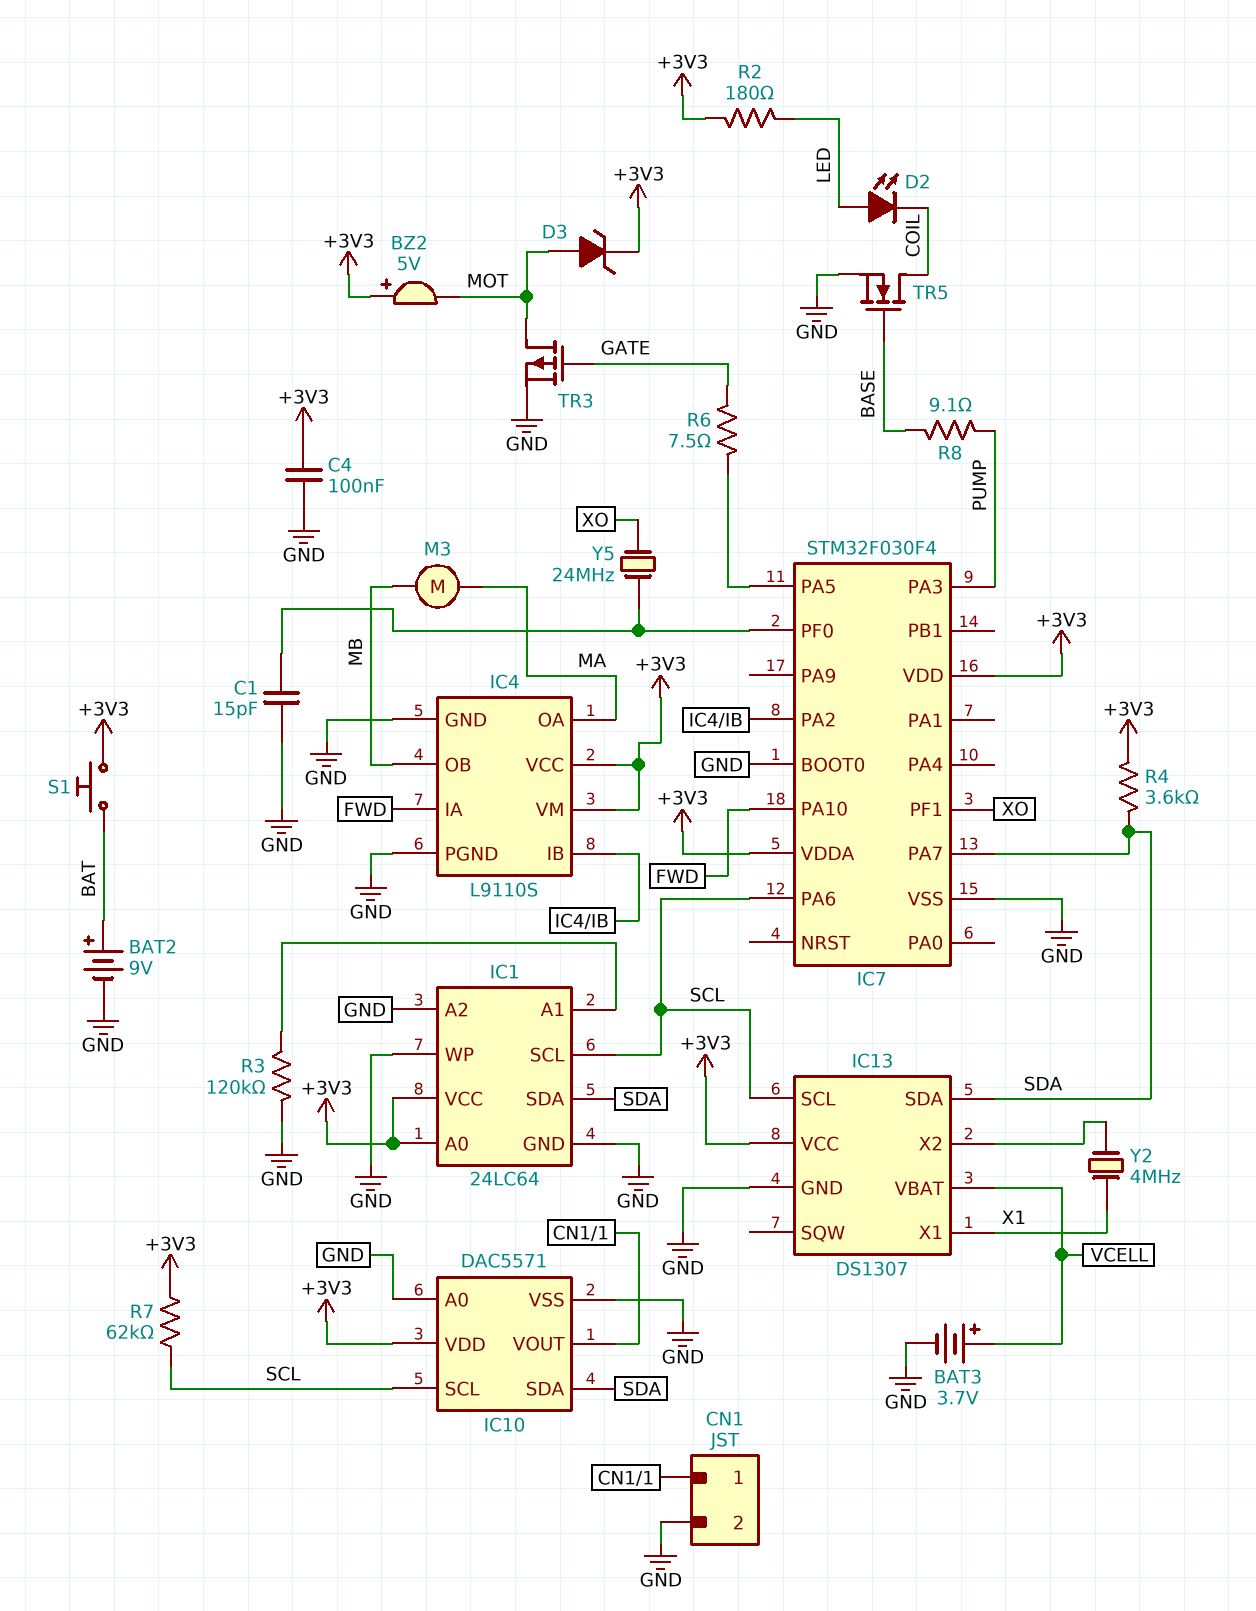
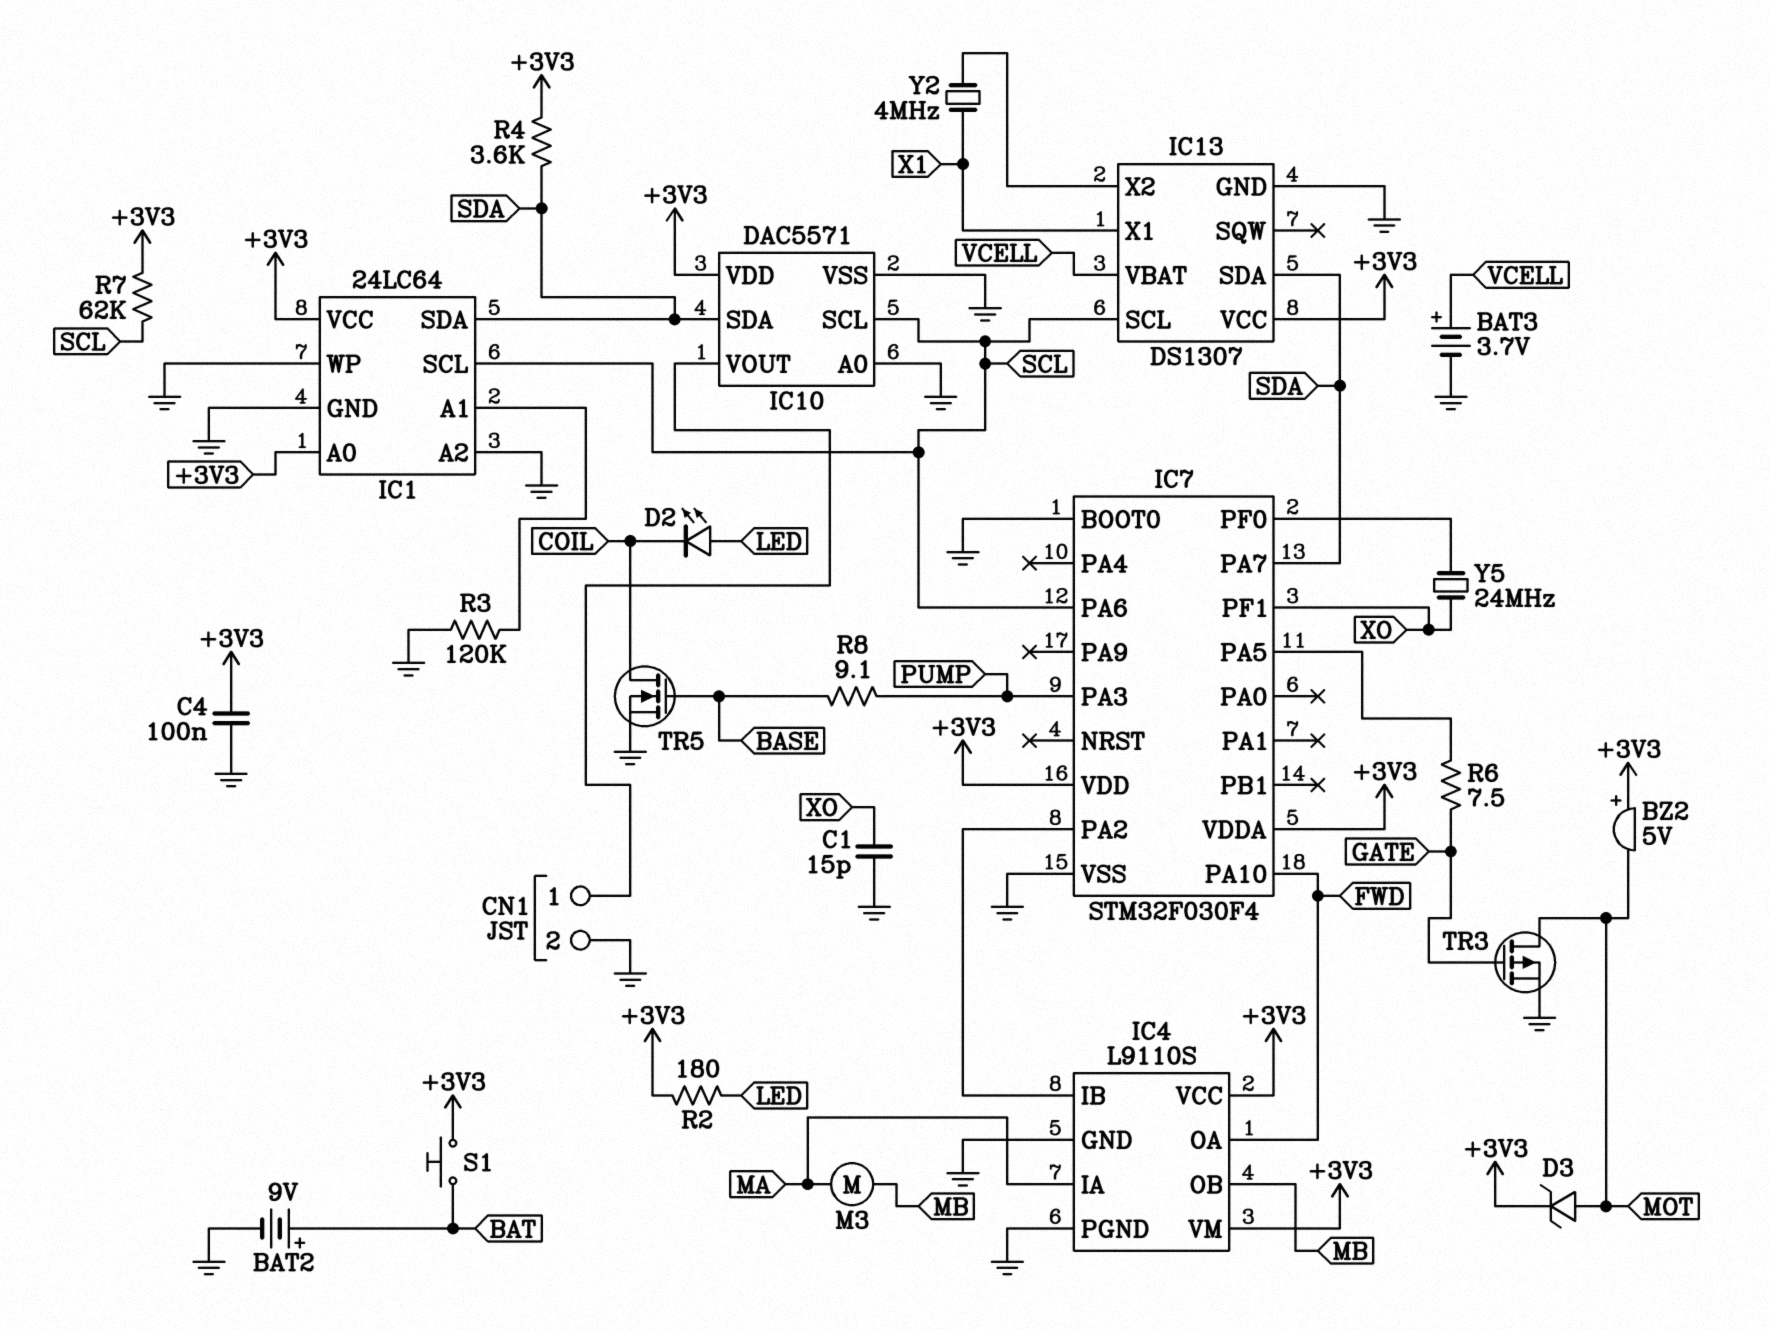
C1: 15pF (GND, IC7/PF0) -> 15pF (GND, XO)
IC4 pin IA: FWD -> MA
IC4 pin OA: MA -> FWD

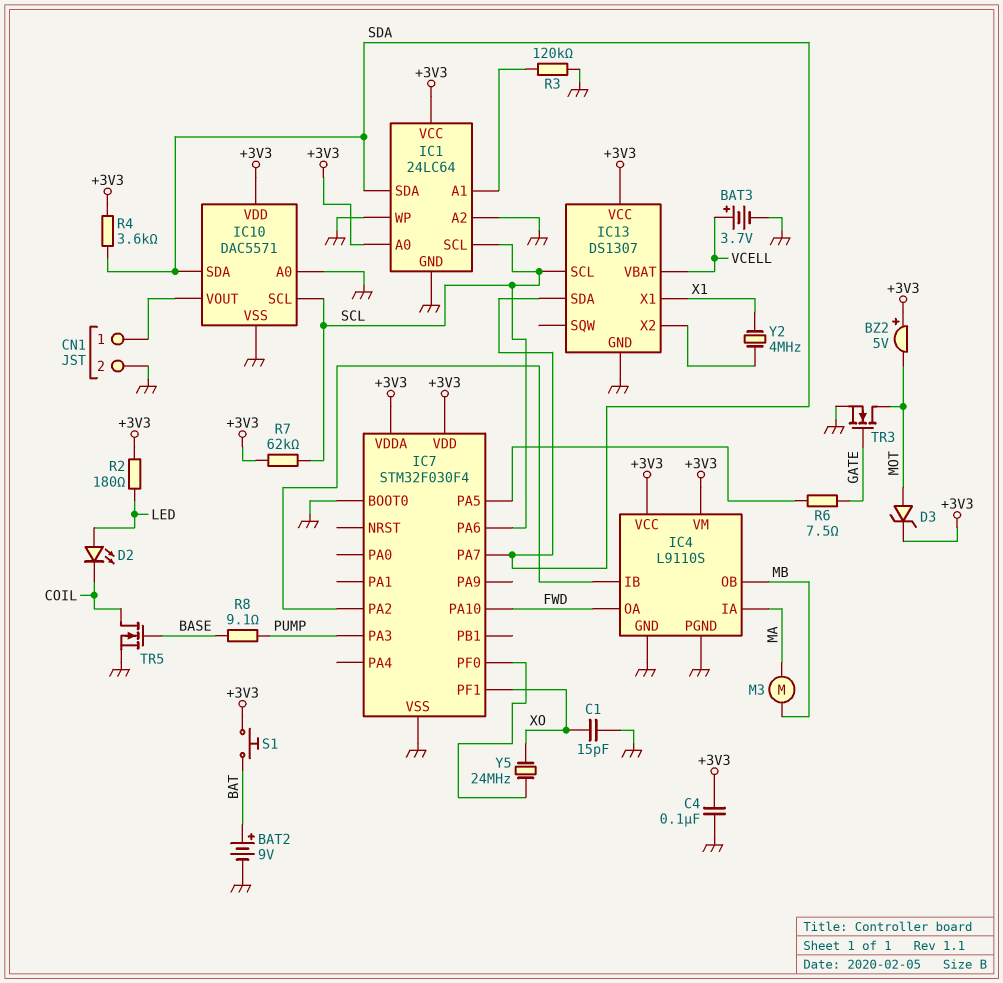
TR3: PMOS (G GATE, D MOT, S GND) -> NMOS (G GATE, D MOT, S GND)

